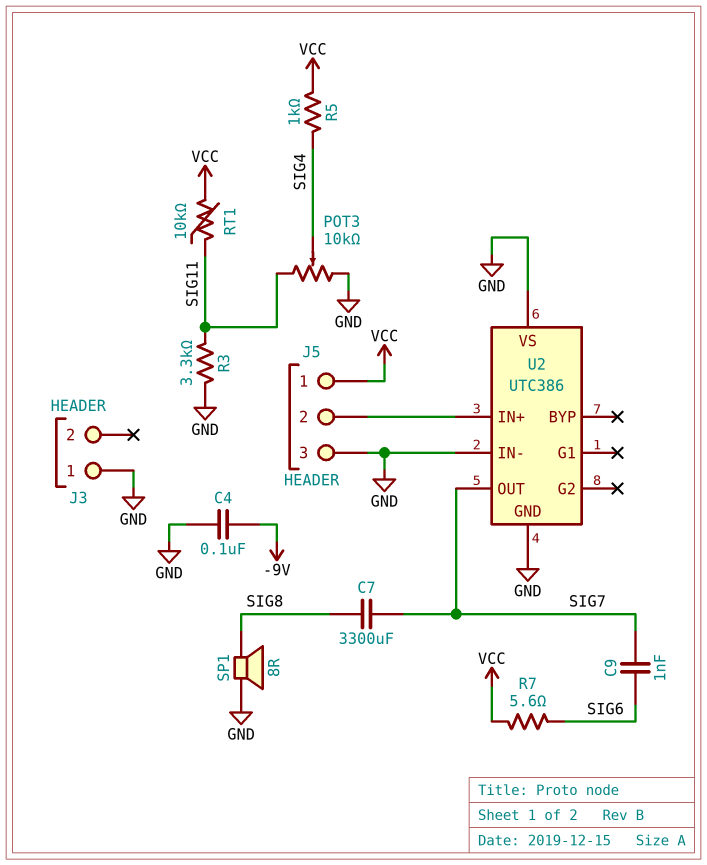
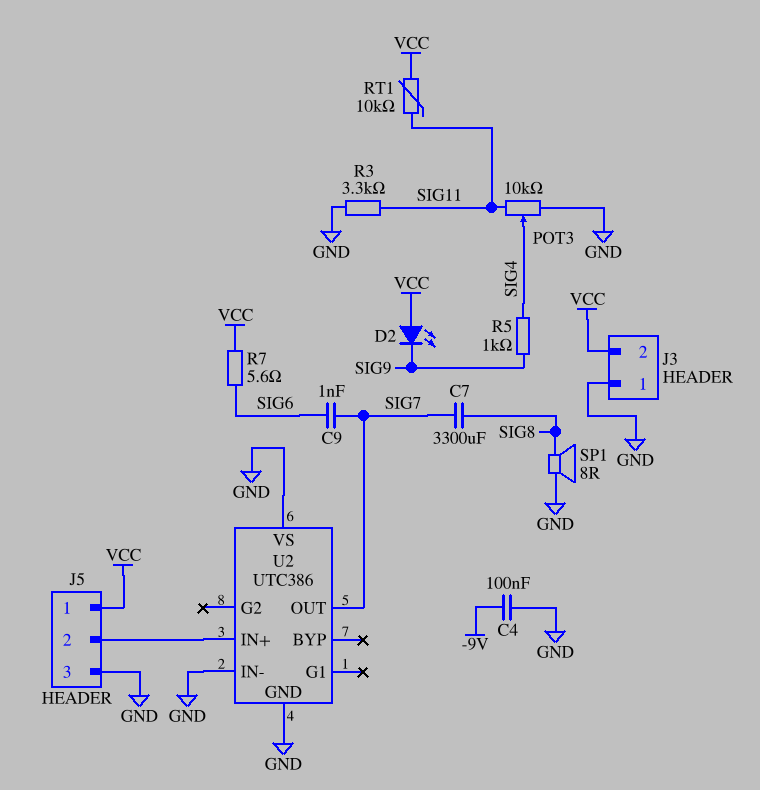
D2: none -> LED (A VCC, K SIG9)
J3 pin 2: none -> VCC
R5: 1k (SIG4, VCC) -> 1k (SIG4, SIG9)

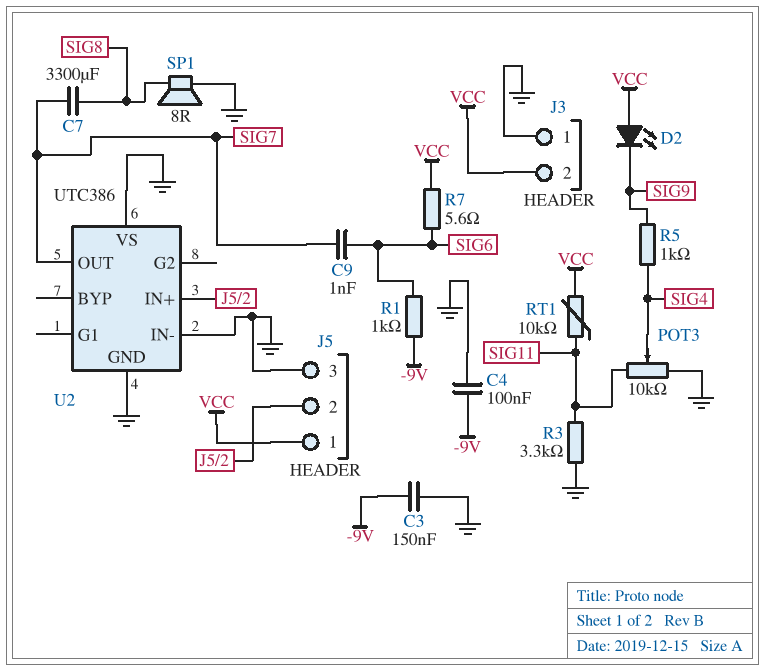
C3: none -> 150nF (-9V, GND)
R1: none -> 1k (-9V, SIG6)

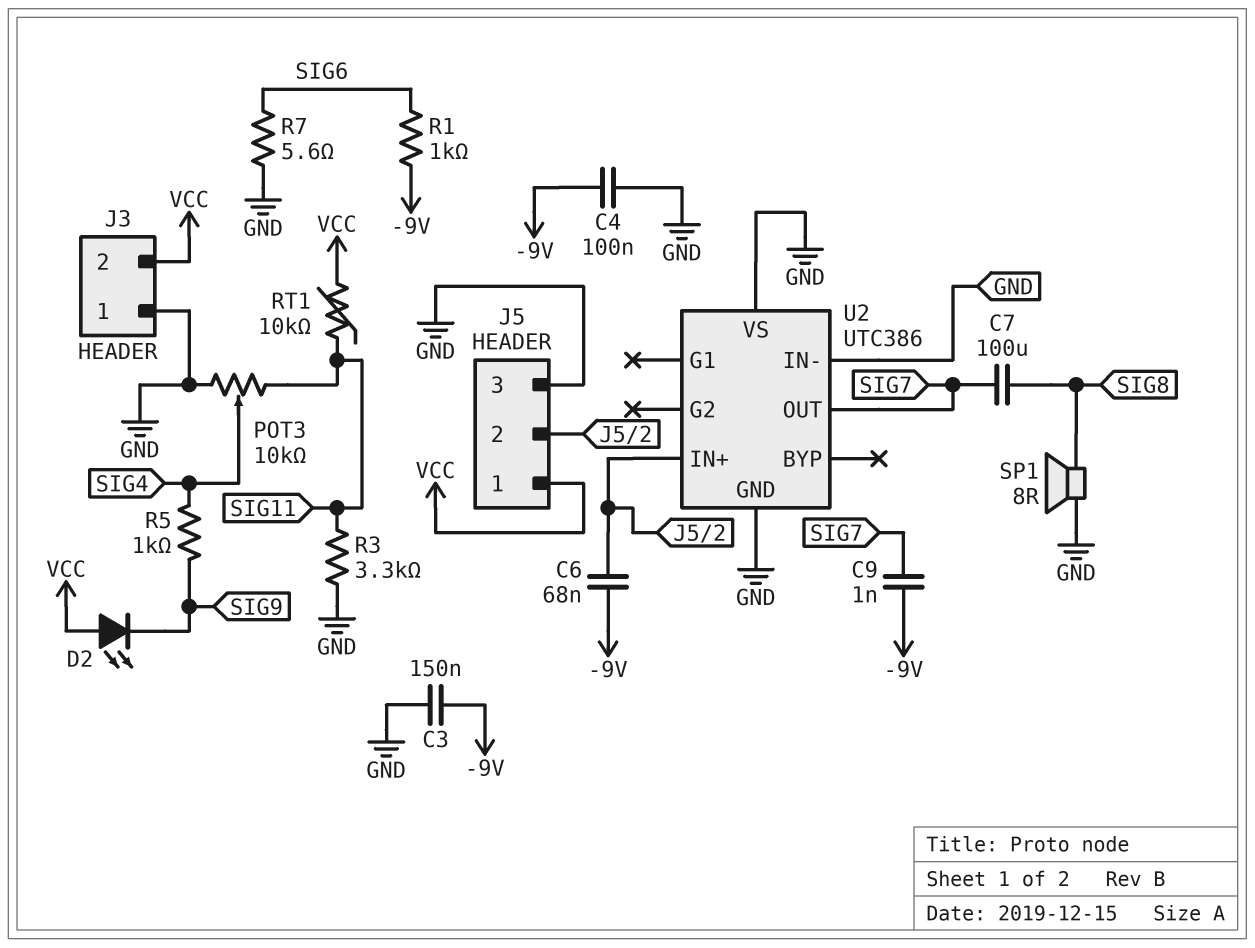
C6: none -> 68nF (-9V, J5/2)
C7: 3300uF (SIG7, SIG8) -> 100uF (SIG7, SIG8)
C9: 1nF (SIG6, SIG7) -> 1nF (-9V, SIG7)
R7: 5.6 (SIG6, VCC) -> 5.6 (GND, SIG6)

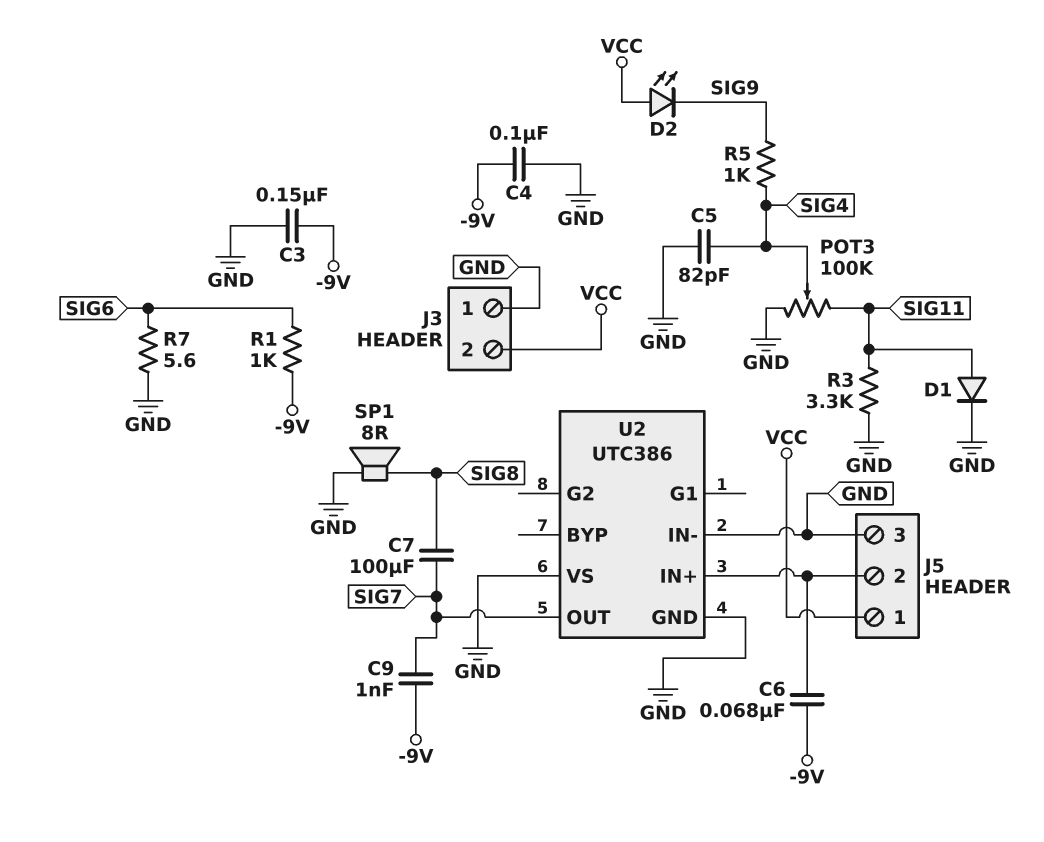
C5: none -> 82pF (GND, SIG4)
D1: none -> diode (A SIG11, K GND)
POT3: 10k (GND, SIG11, wiper SIG4) -> 100k (GND, SIG11, wiper SIG4)
RT1: 10k (SIG11, VCC) -> none

